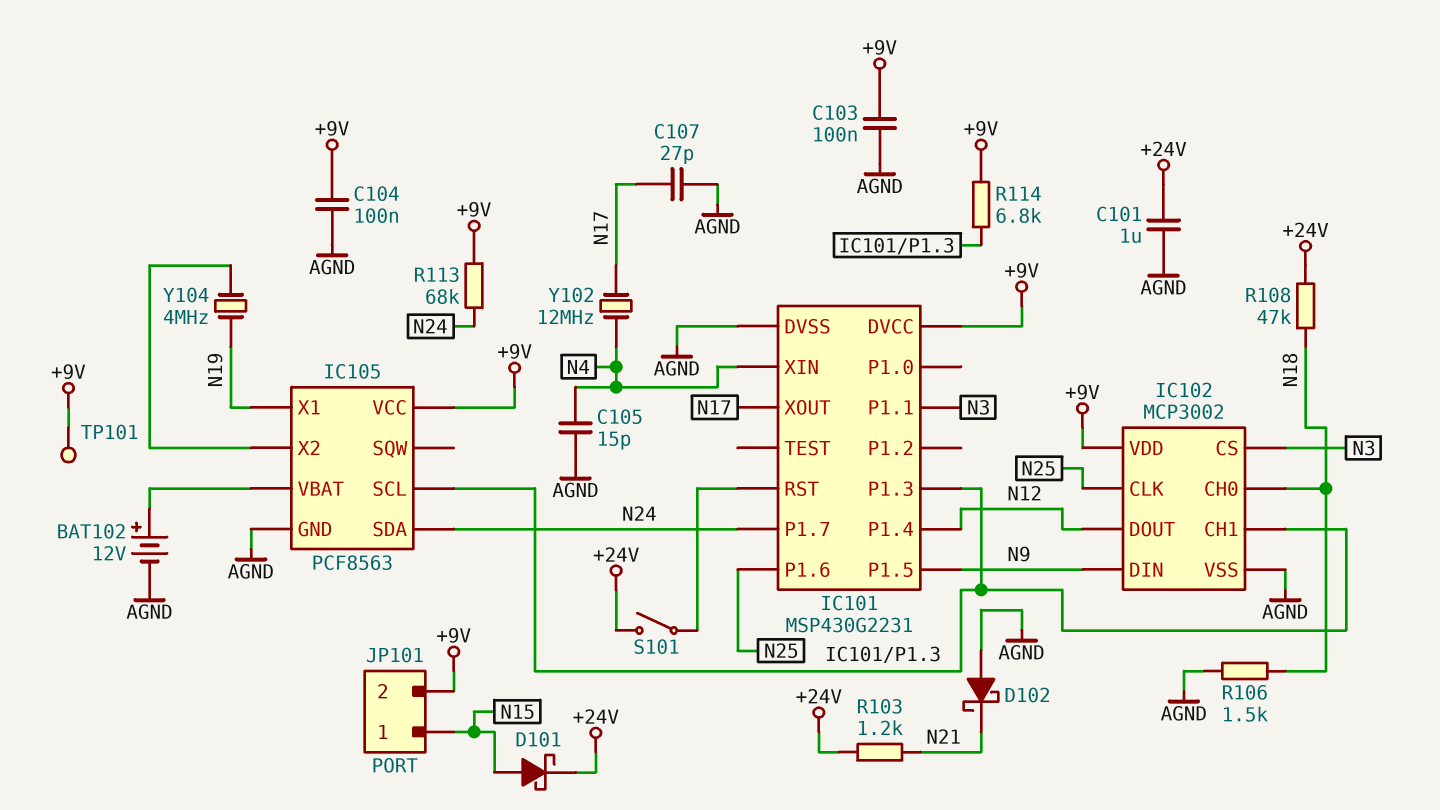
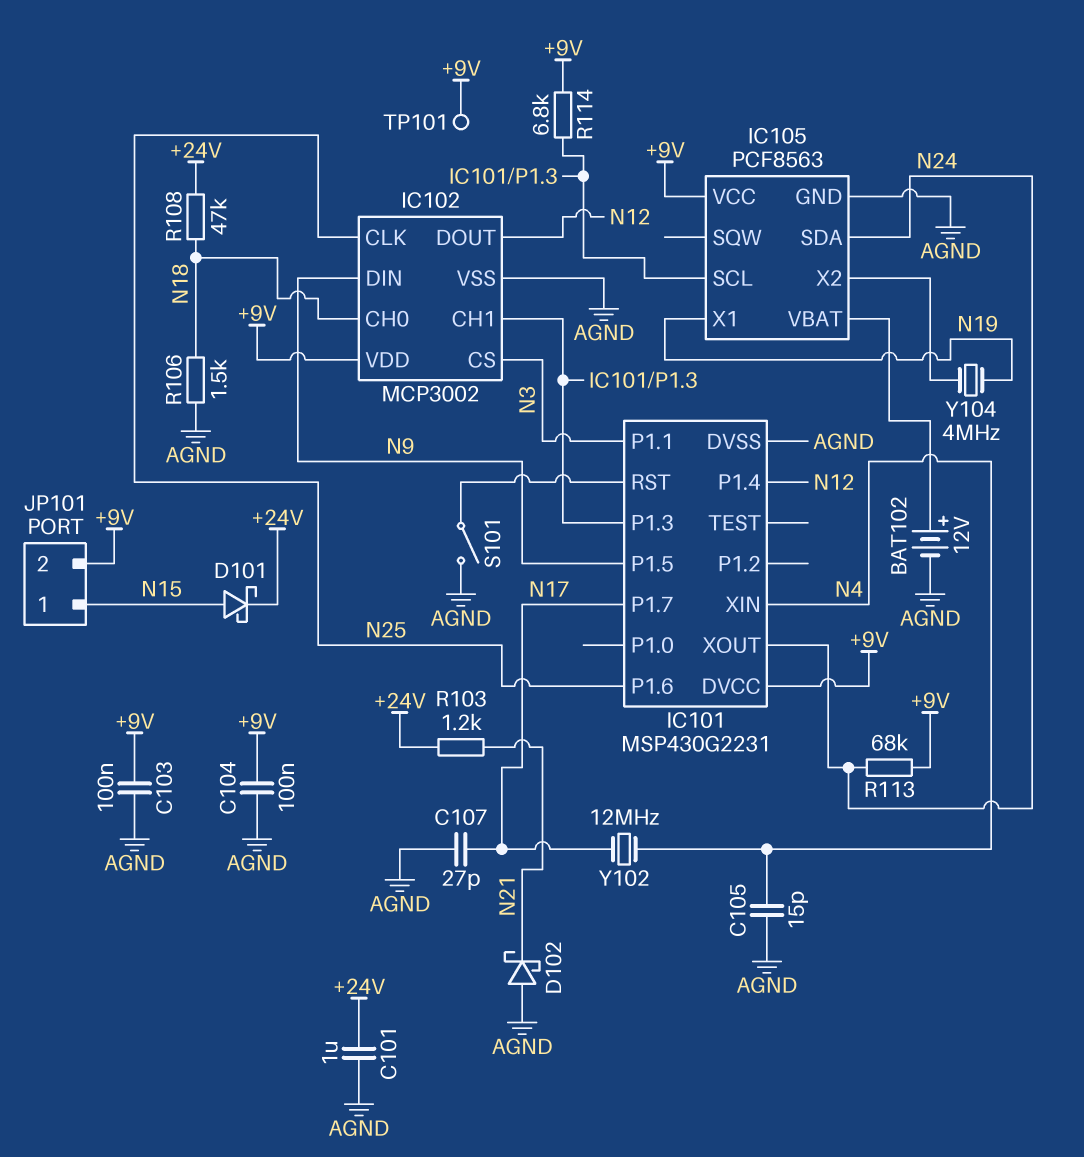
IC101 pin P1.7: N24 -> N17
IC101 pin XOUT: N17 -> N24
S101: switch (+24V, IC101/RST) -> switch (AGND, IC101/RST)

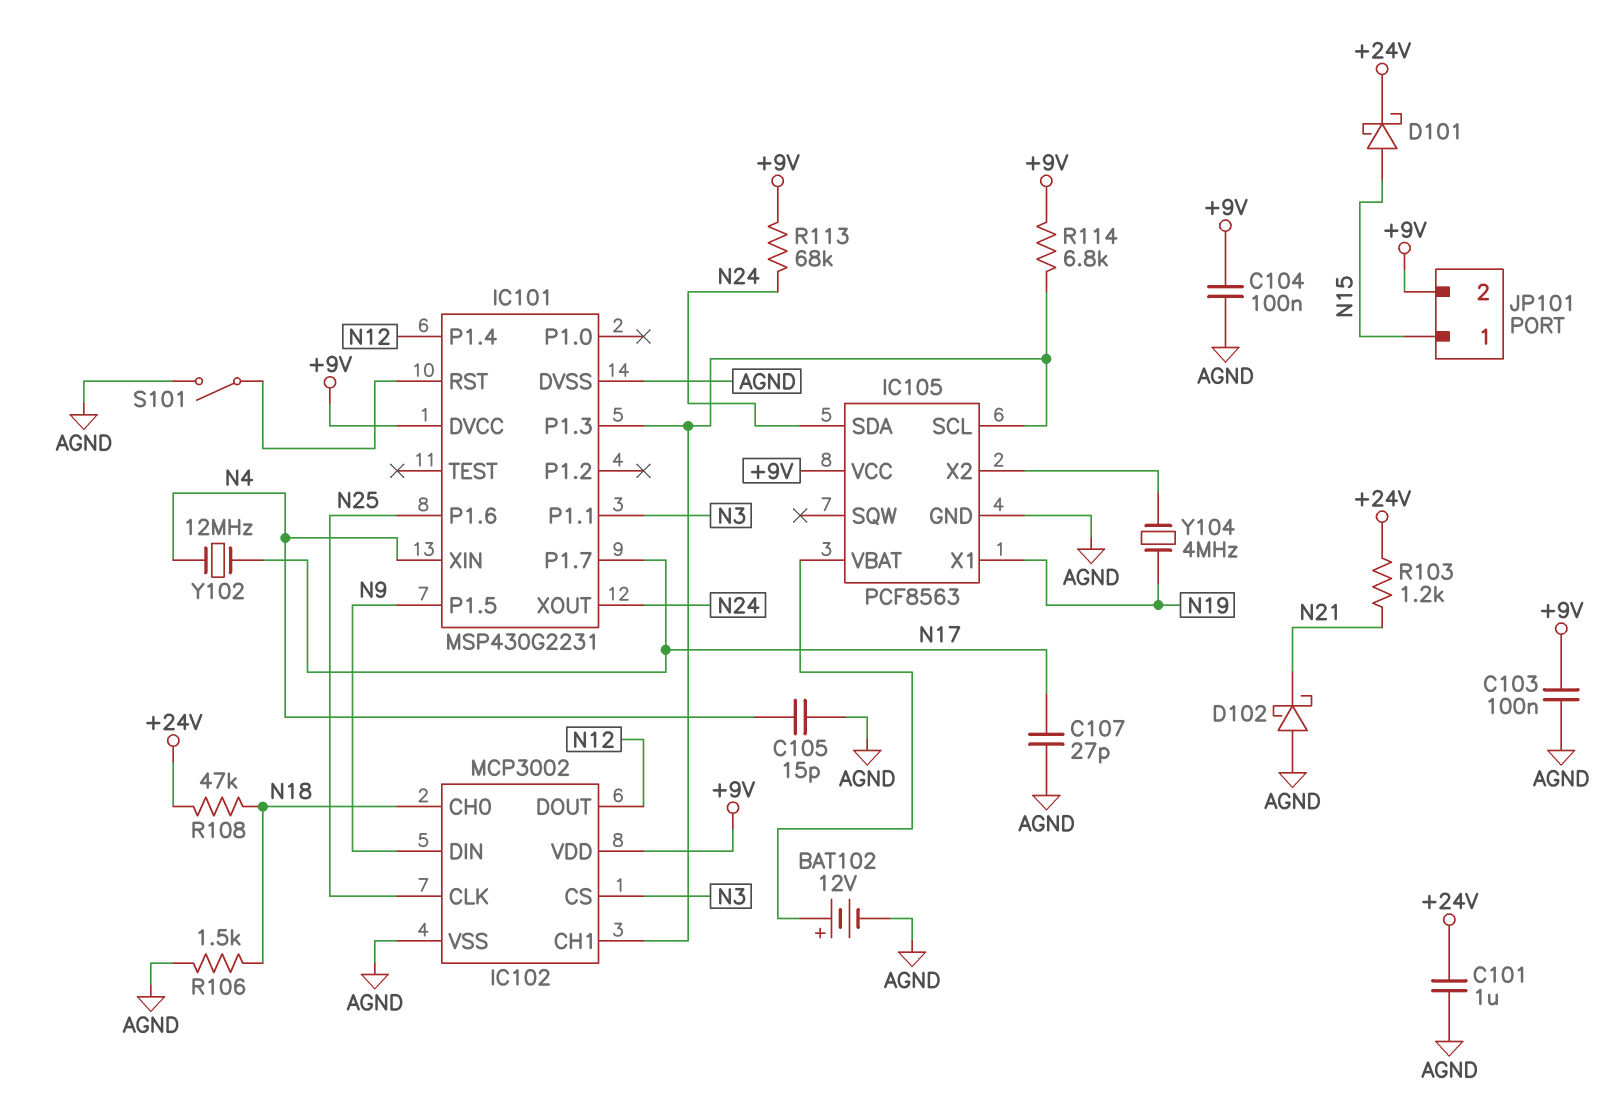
TP101: test point (+9V) -> none

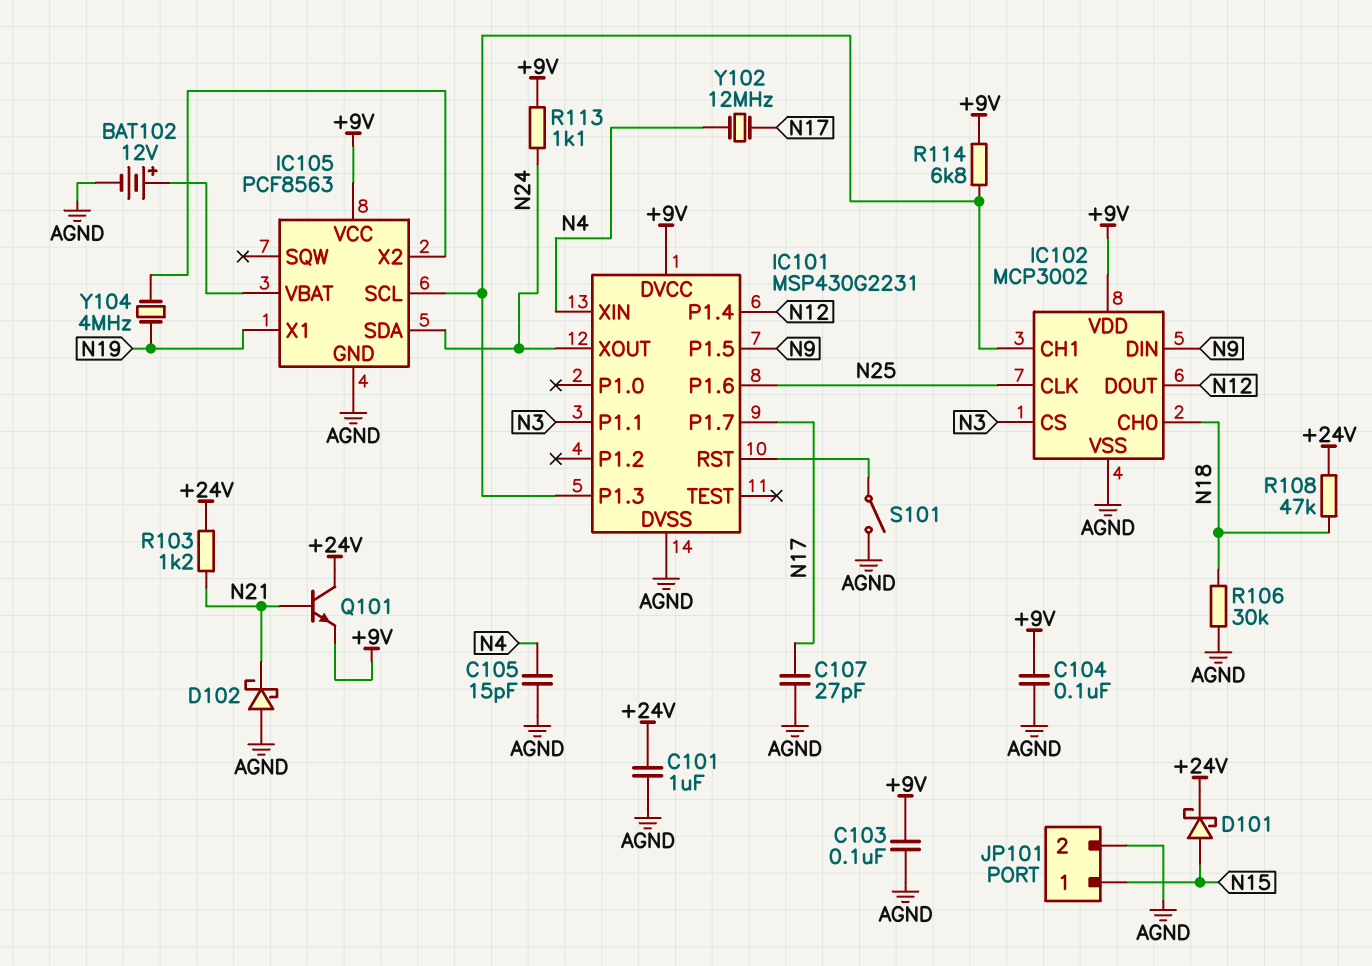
JP101 pin 2: +9V -> AGND
Q101: none -> NPN (B N21, C +24V, E +9V)
R106: 1.5k (AGND, N18) -> 30k (AGND, N18)
R113: 68k (+9V, N24) -> 1.1k (+9V, N24)

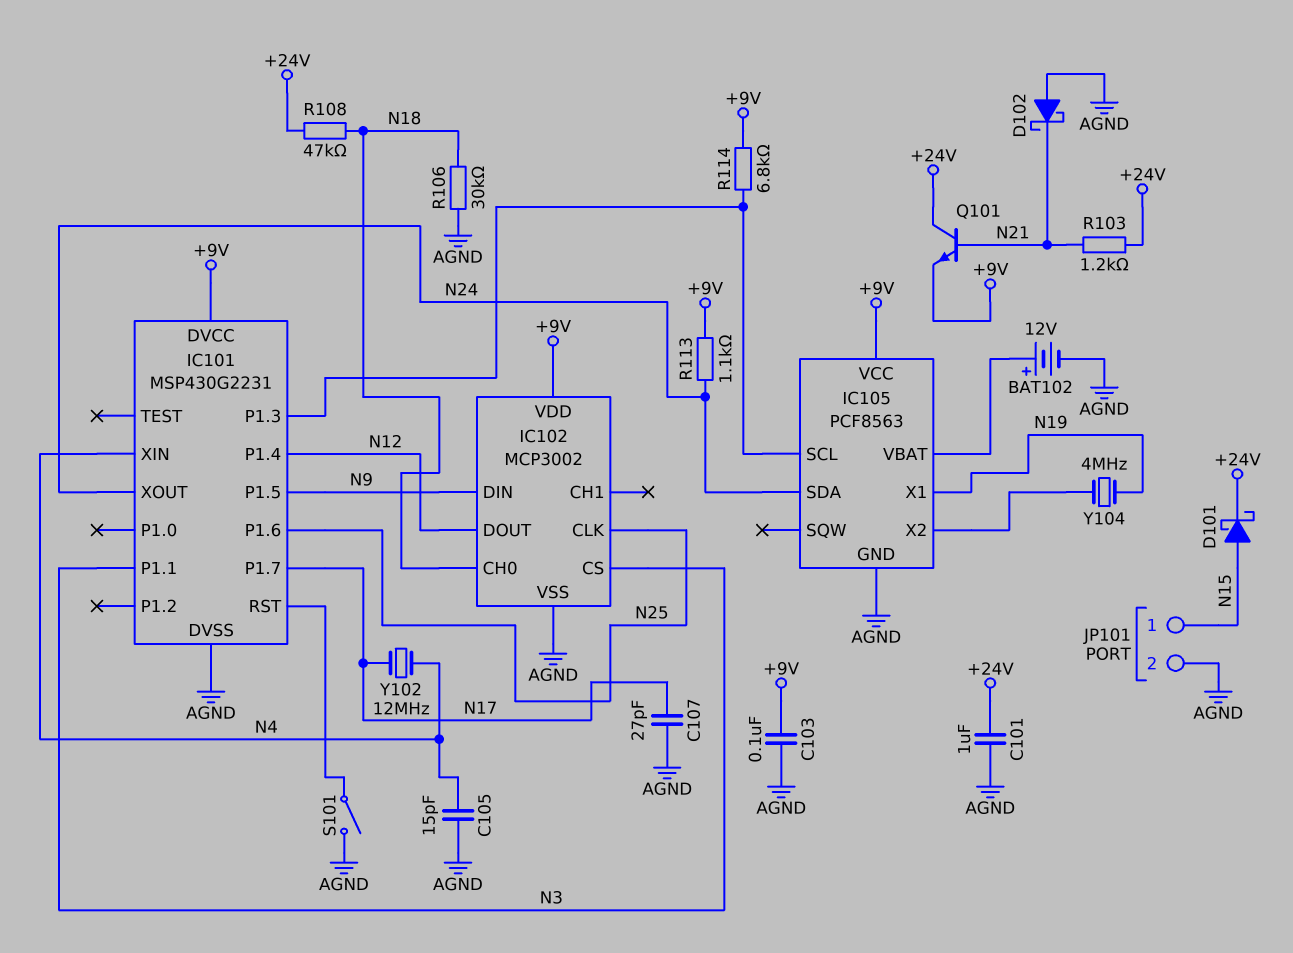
C104: 100nF (+9V, AGND) -> none
IC102 pin CH1: IC101/P1.3 -> none

